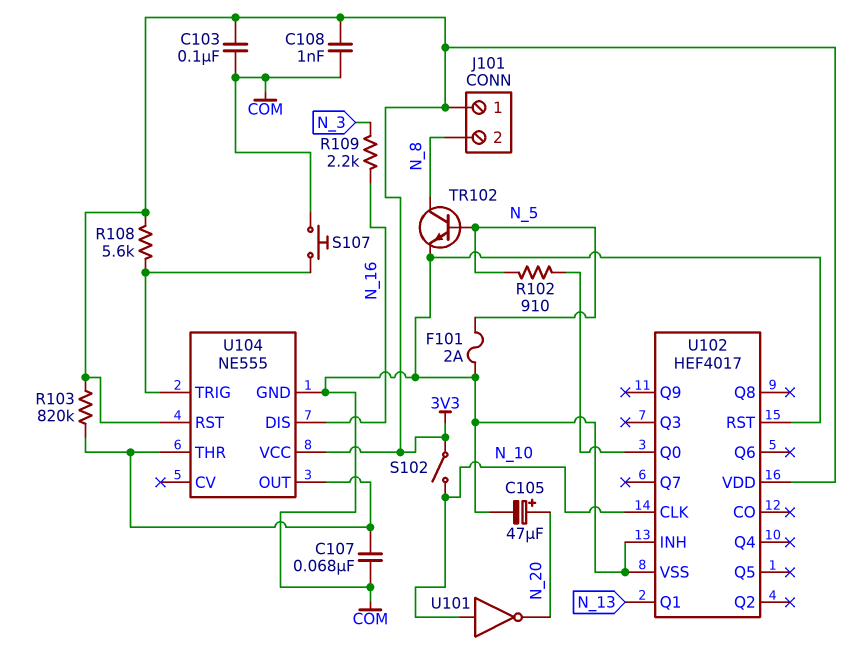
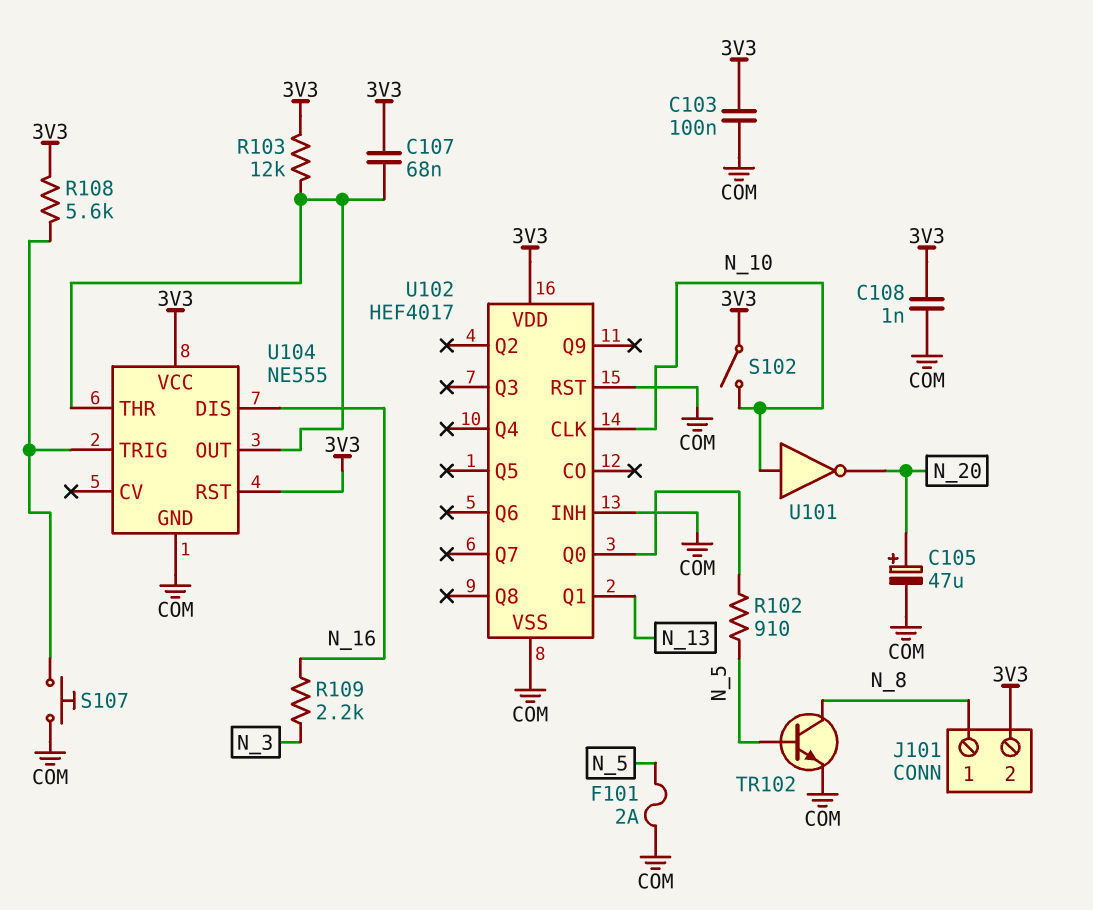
C107: 68nF (COM, U104/OUT) -> 68nF (3V3, U104/OUT)
J101 pin 1: 3V3 -> N_8
J101 pin 2: N_8 -> 3V3
R103: 820k (3V3, U104/OUT) -> 12k (3V3, U104/OUT)

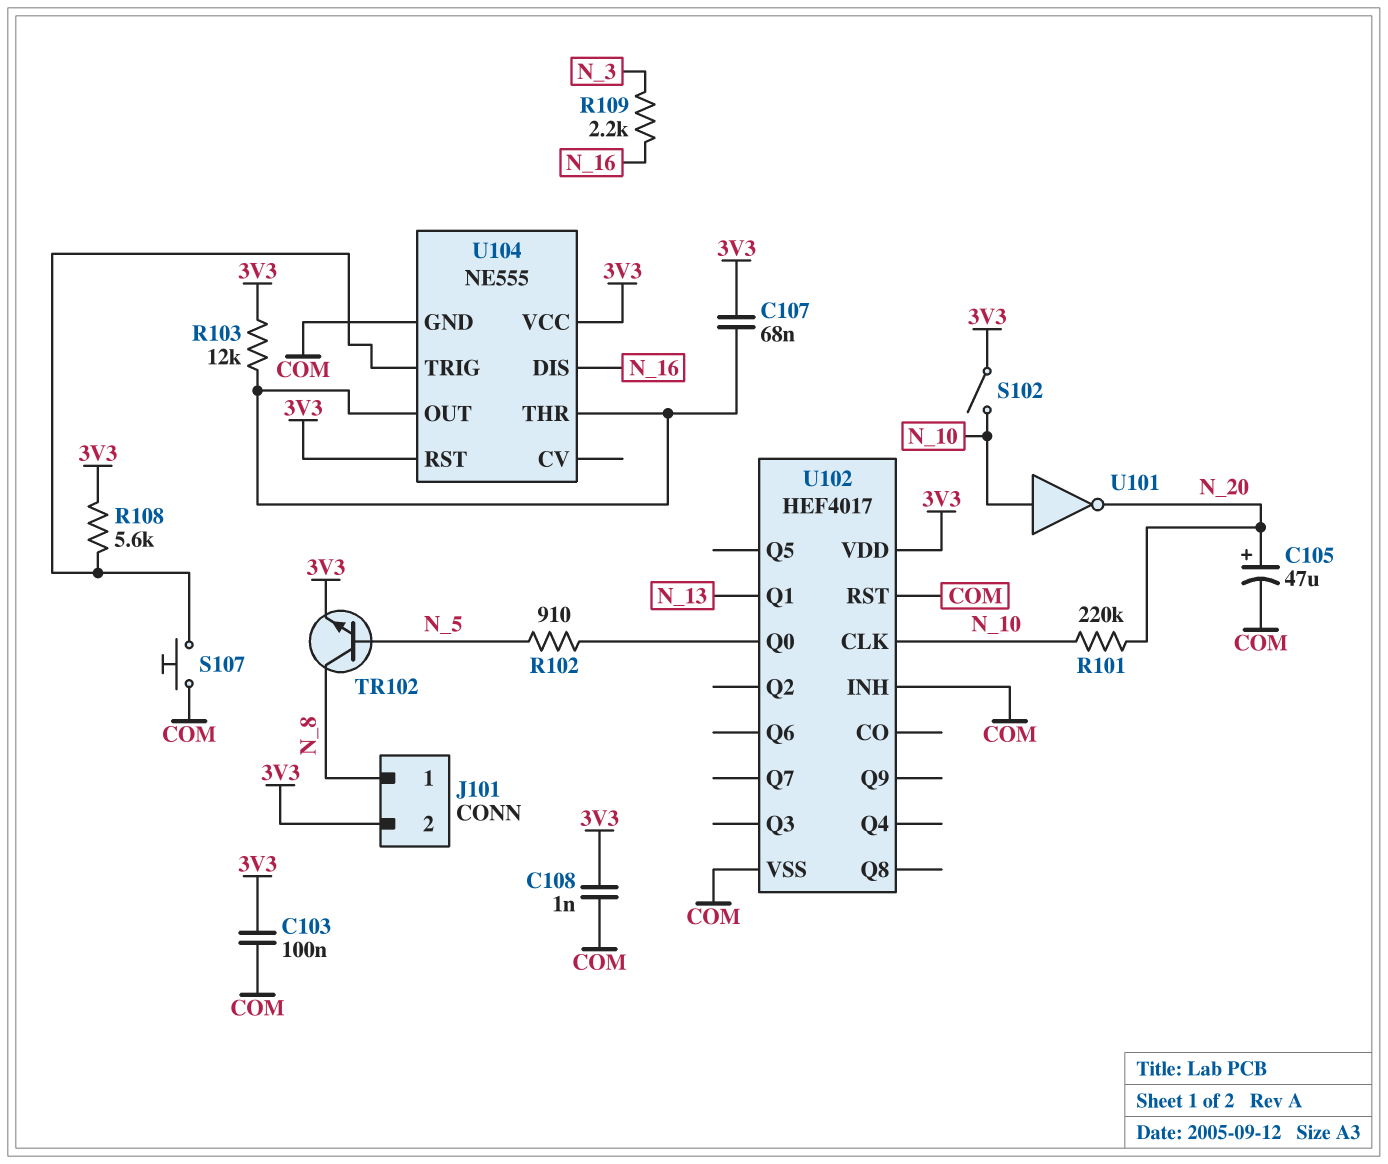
F101: 2A (COM, N_5) -> none
R101: none -> 220k (N_10, N_20)
TR102: NPN (B N_5, C N_8, E COM) -> NPN (B N_5, C N_8, E 3V3)

